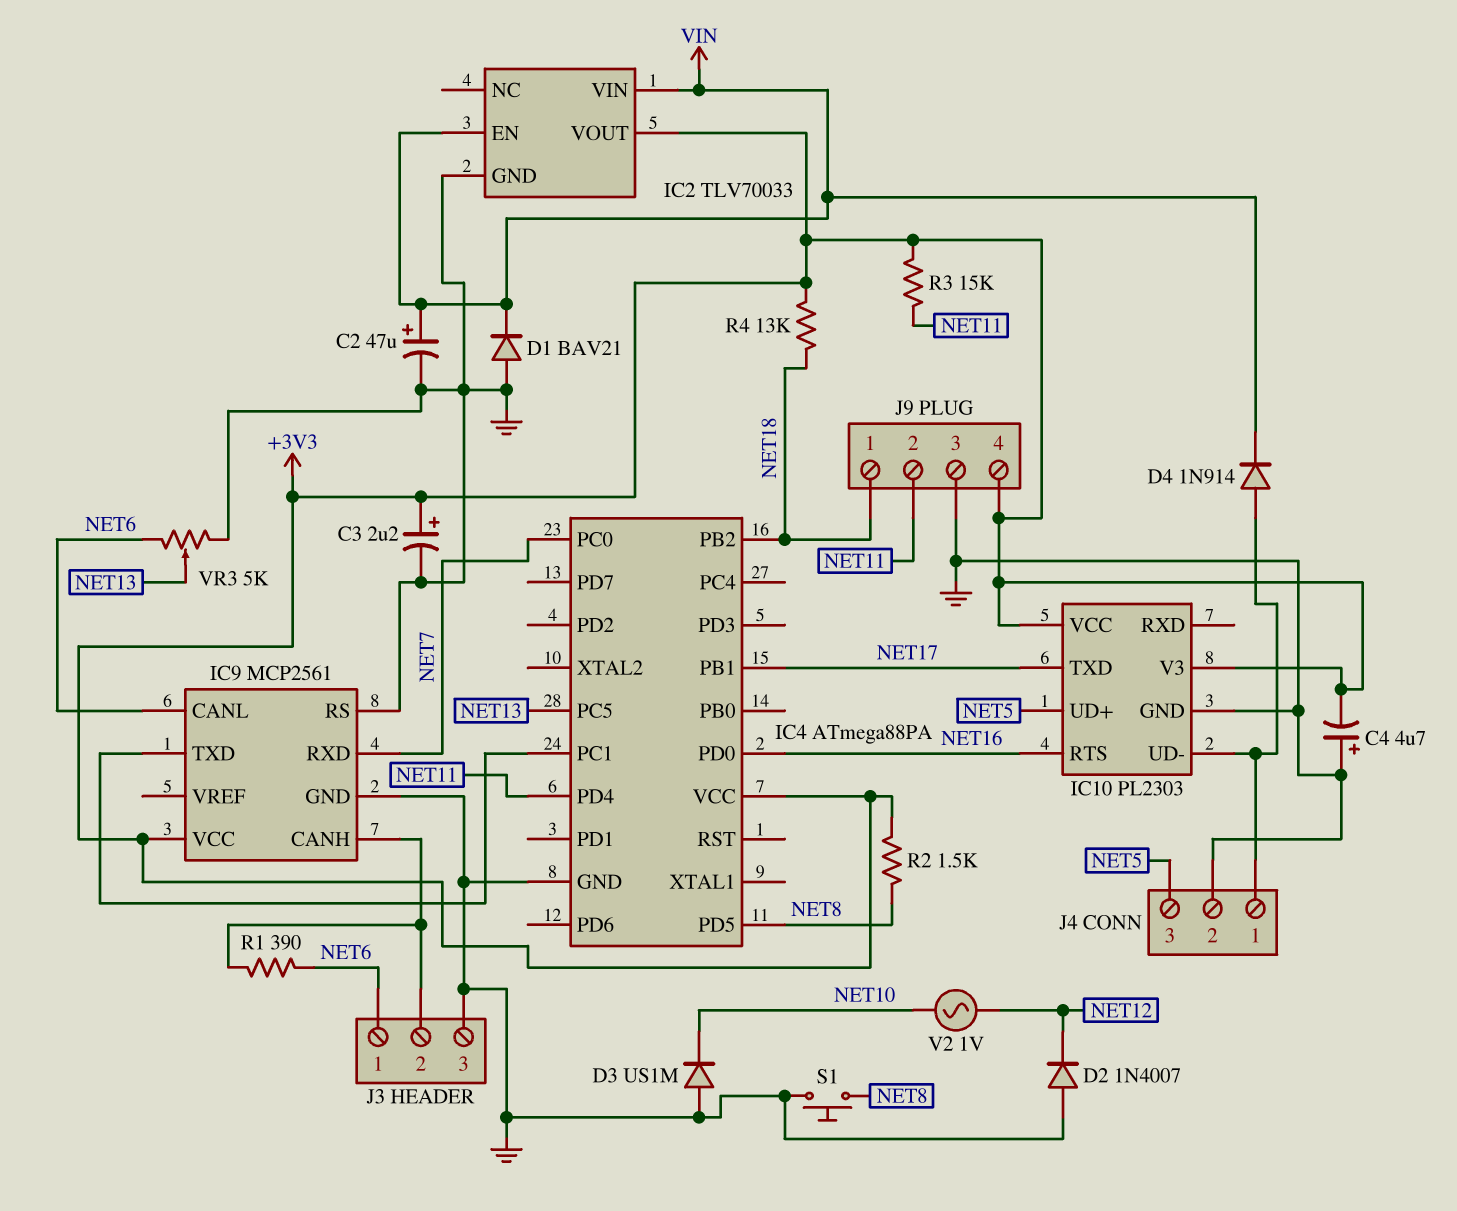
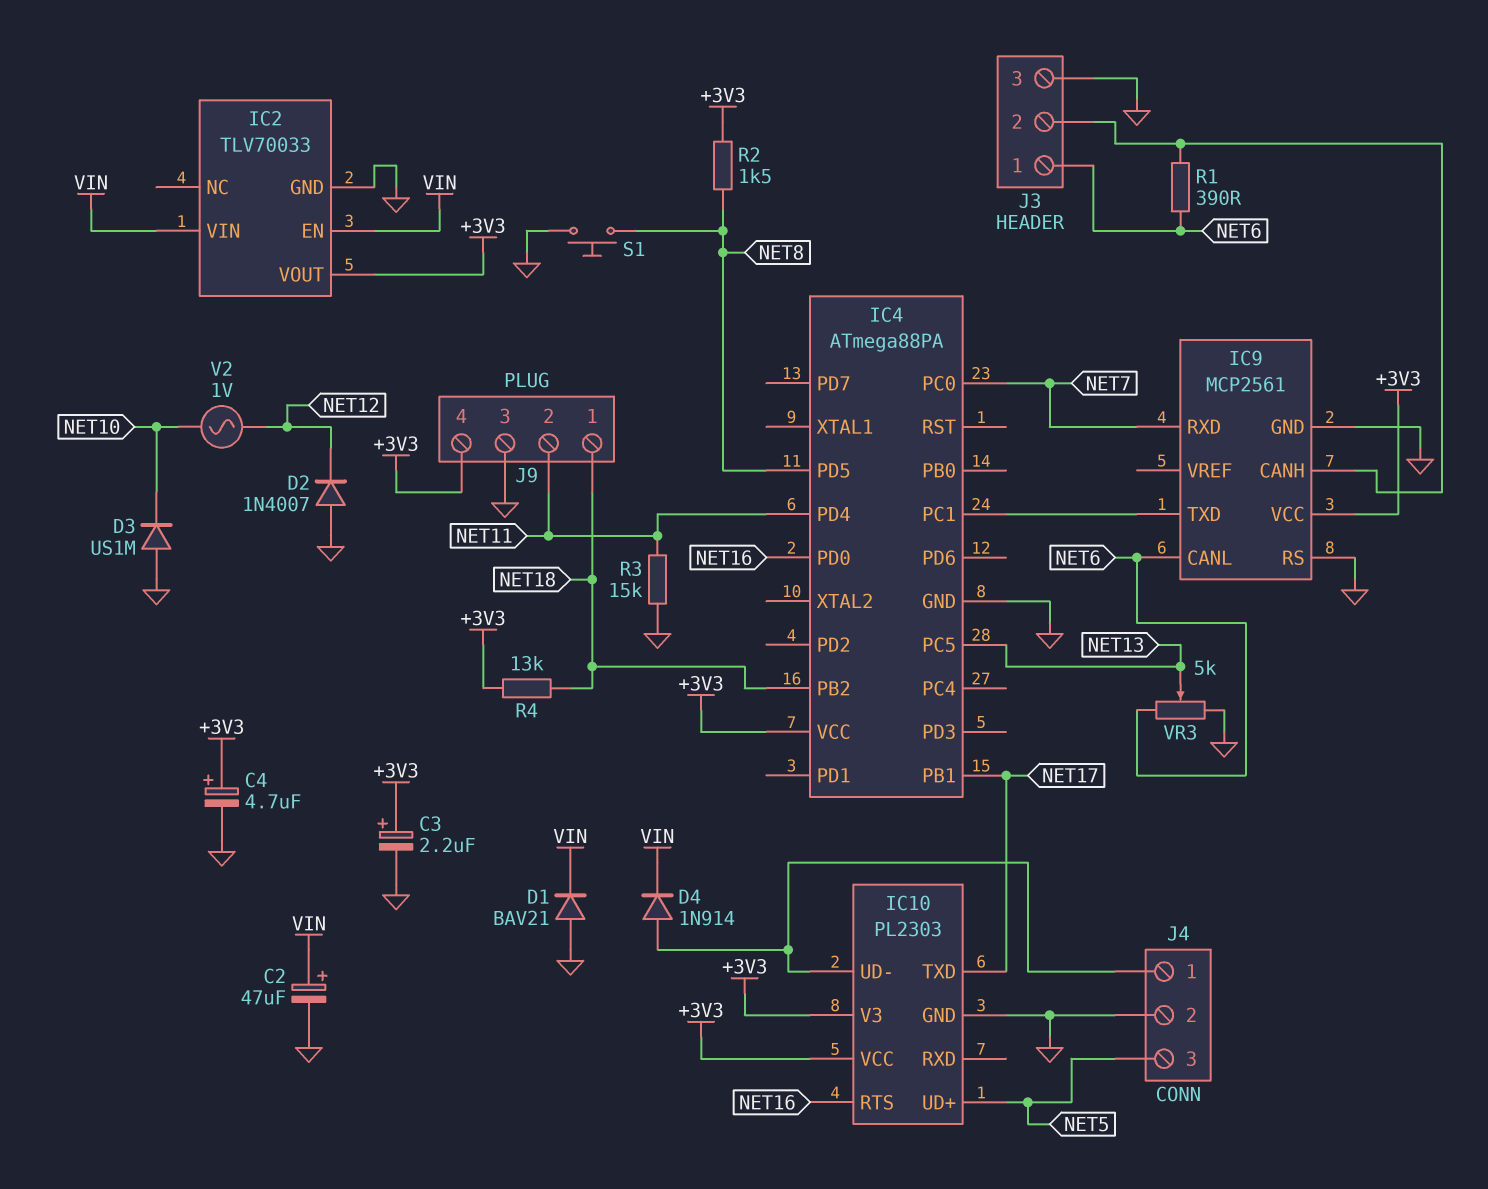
C4: 4.7uF (plus GND, minus +3V3) -> 4.7uF (plus +3V3, minus GND)
R3: 15k (+3V3, NET11) -> 15k (GND, NET11)

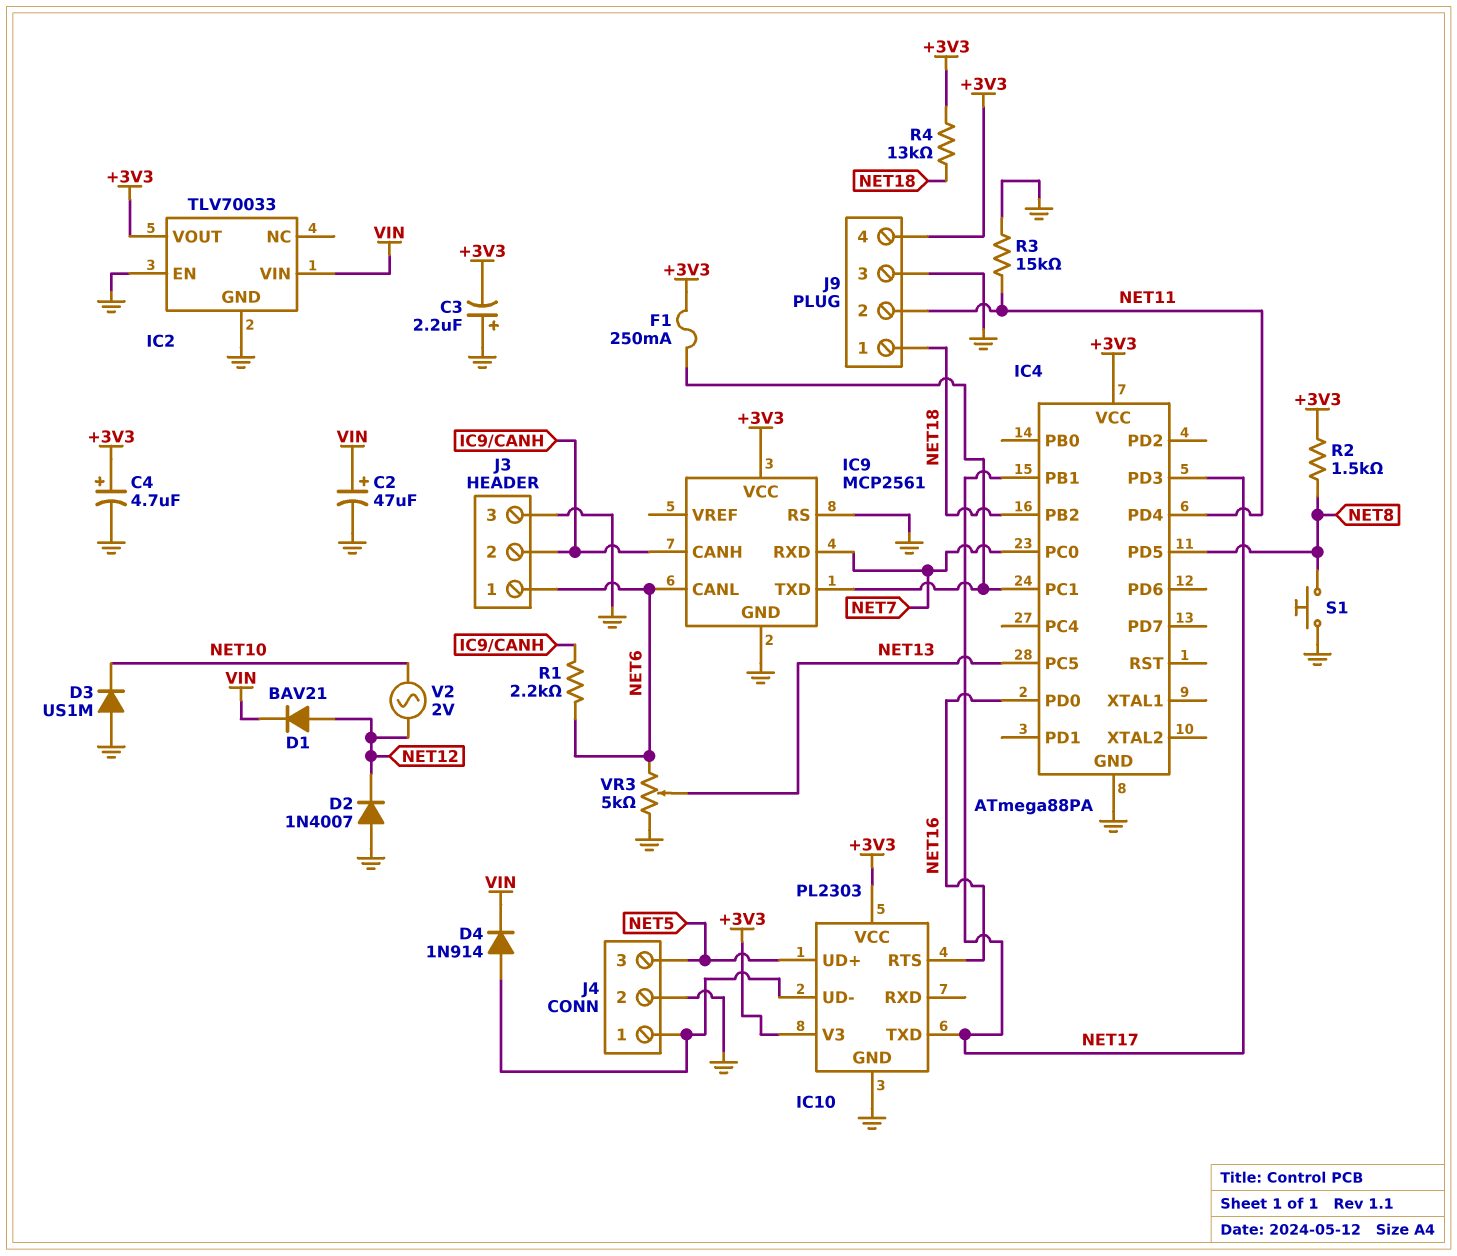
C3: 2.2uF (plus +3V3, minus GND) -> 2.2uF (plus GND, minus +3V3)
D1: diode BAV21 (A GND, K VIN) -> diode BAV21 (A NET12, K VIN)
F1: none -> 250mA (+3V3, IC4/PC1)
IC2 pin EN: VIN -> GND
IC4 pin PD3: none -> NET17
R1: 390 (IC9/CANH, NET6) -> 2.2k (IC9/CANH, NET6)
V2: AC 1V (NET10, NET12) -> AC 2V (NET10, NET12)

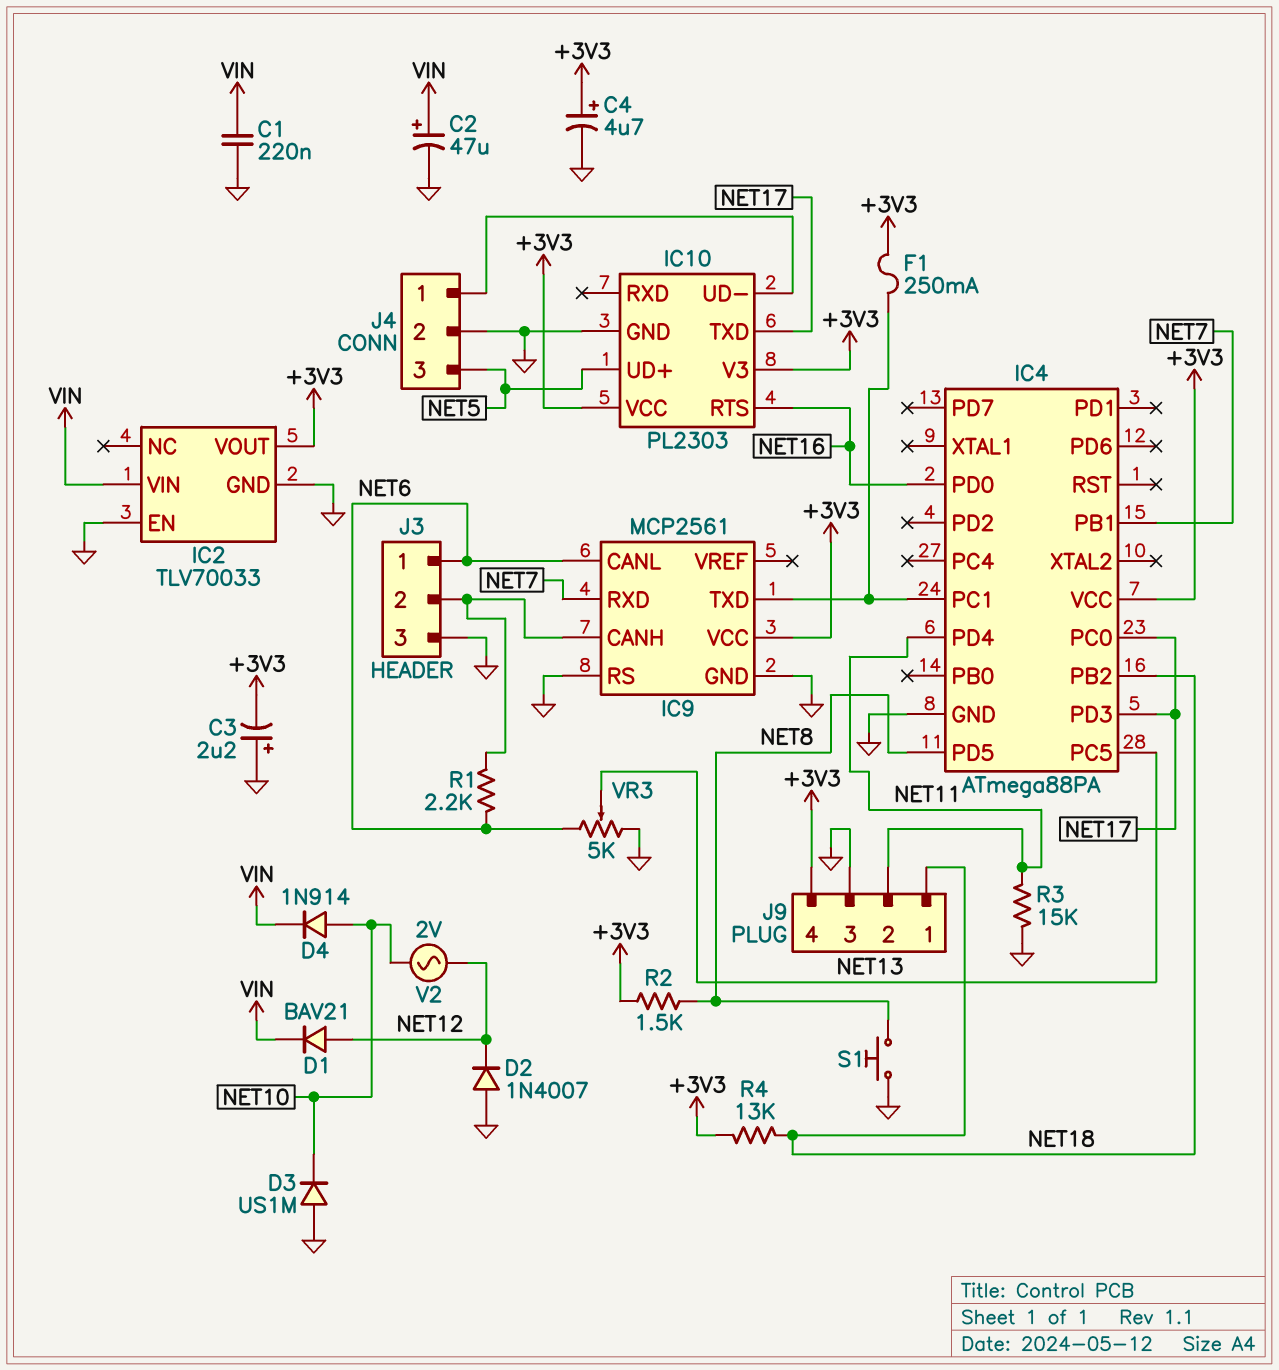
C1: none -> 220nF (GND, VIN)
D4: diode 1N914 (A IC10/UD-, K VIN) -> diode 1N914 (A NET10, K VIN)
IC4 pin PB1: NET17 -> NET7
IC4 pin PC0: NET7 -> NET17

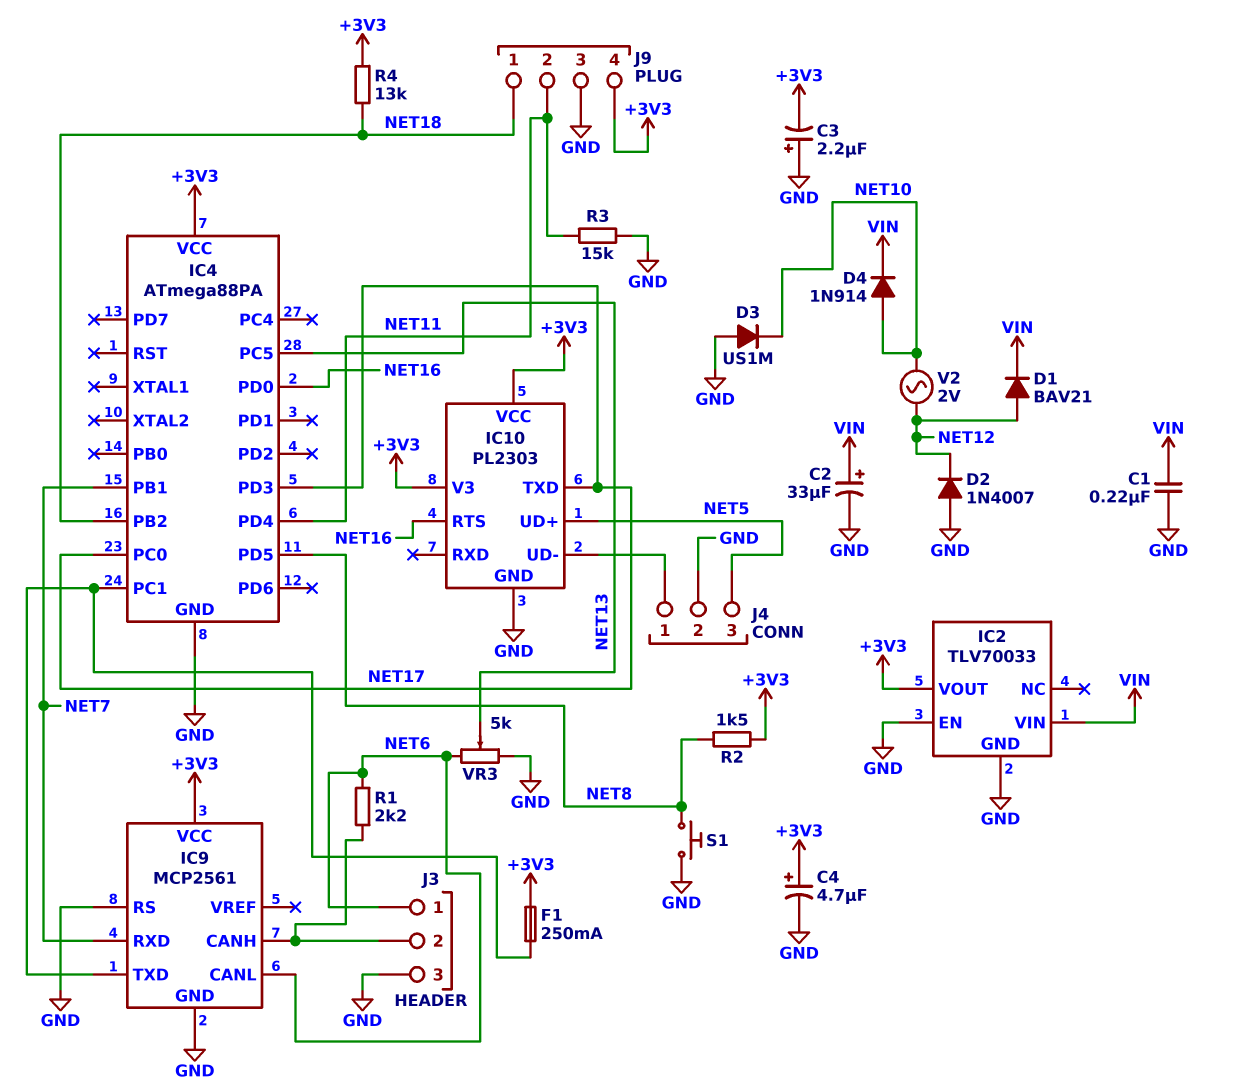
C2: 47uF (plus VIN, minus GND) -> 33uF (plus VIN, minus GND)

